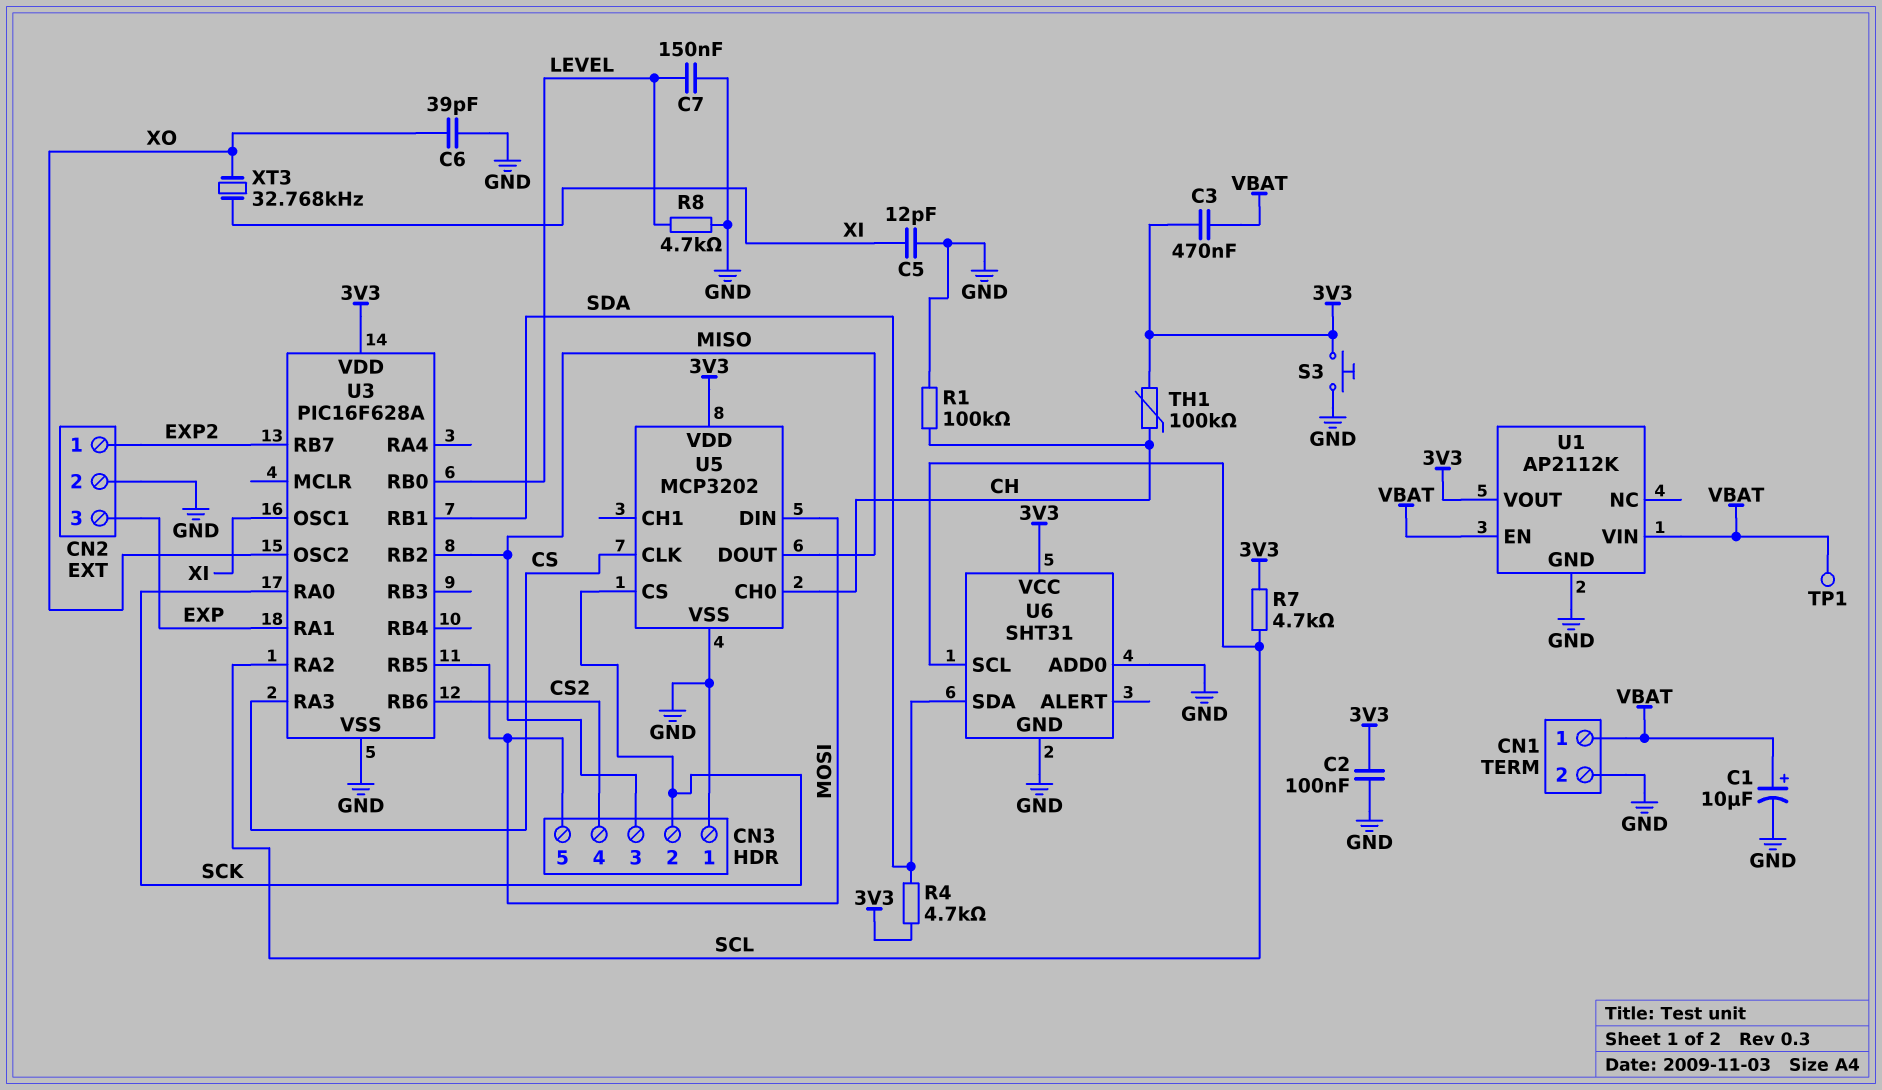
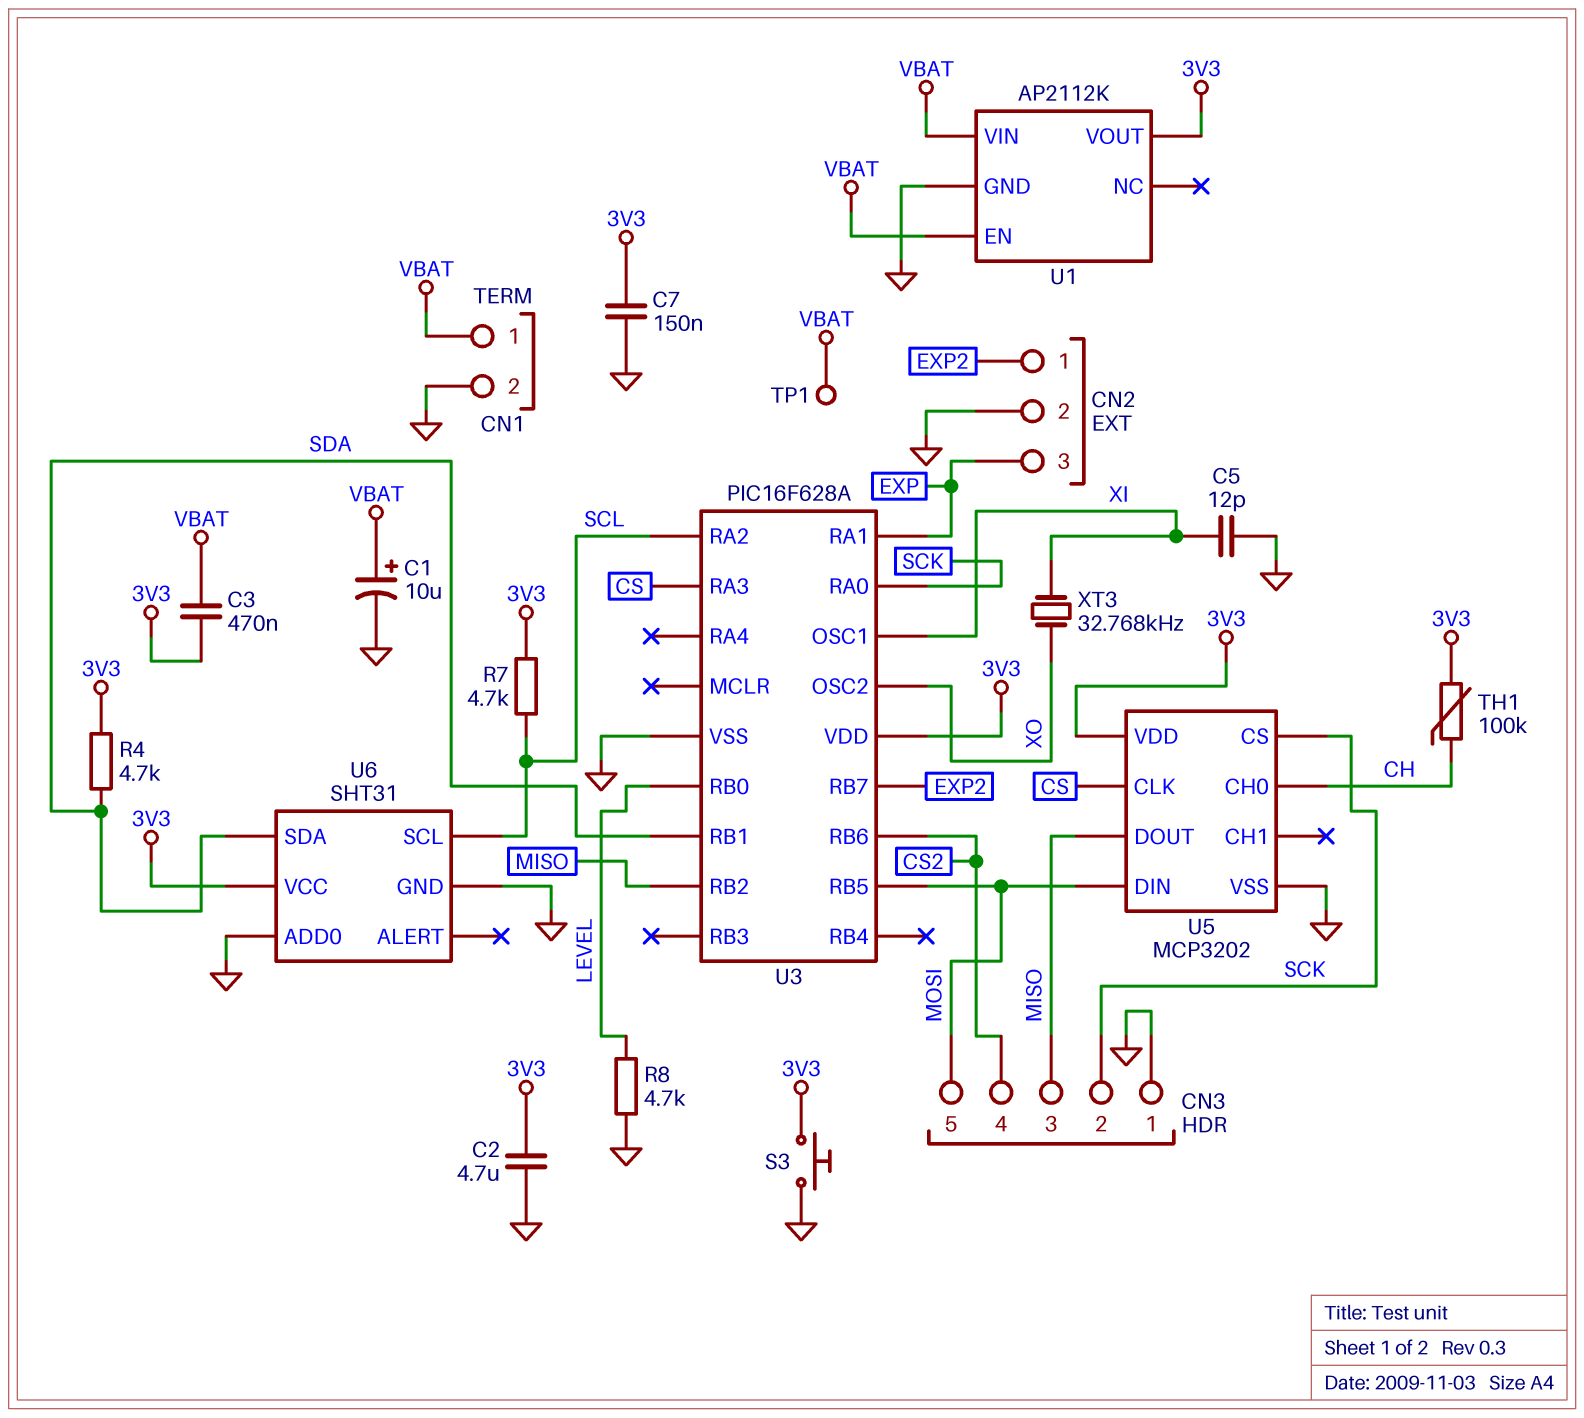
C2: 100nF (3V3, GND) -> 4.7uF (3V3, GND)
C6: 39pF (GND, XO) -> none
C7: 150nF (GND, LEVEL) -> 150nF (3V3, GND)
R1: 100k (CH, GND) -> none

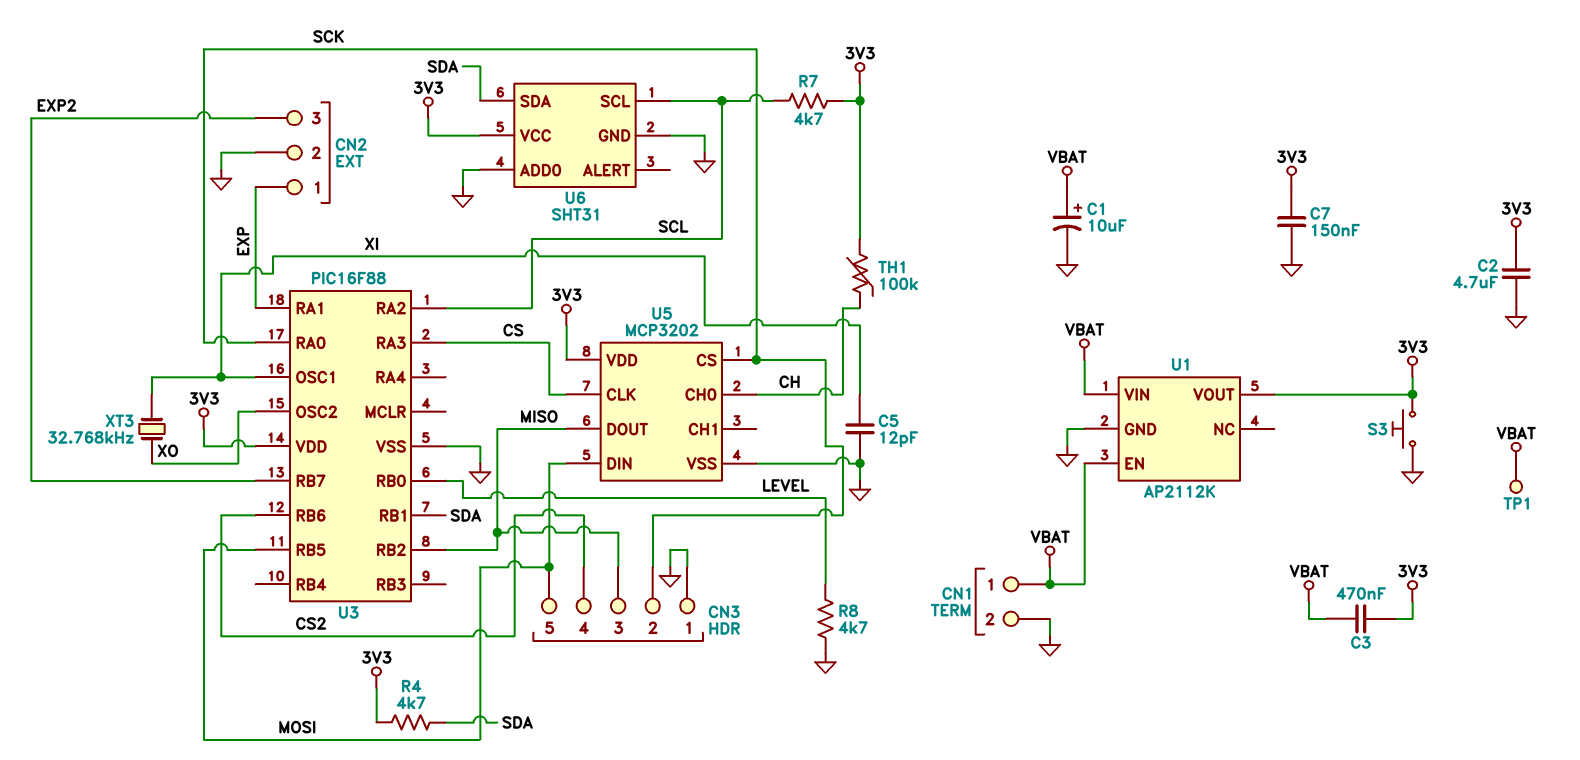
CN2 pin 1: EXP2 -> EXP
CN2 pin 3: EXP -> EXP2
U3: PIC16F628A -> PIC16F88

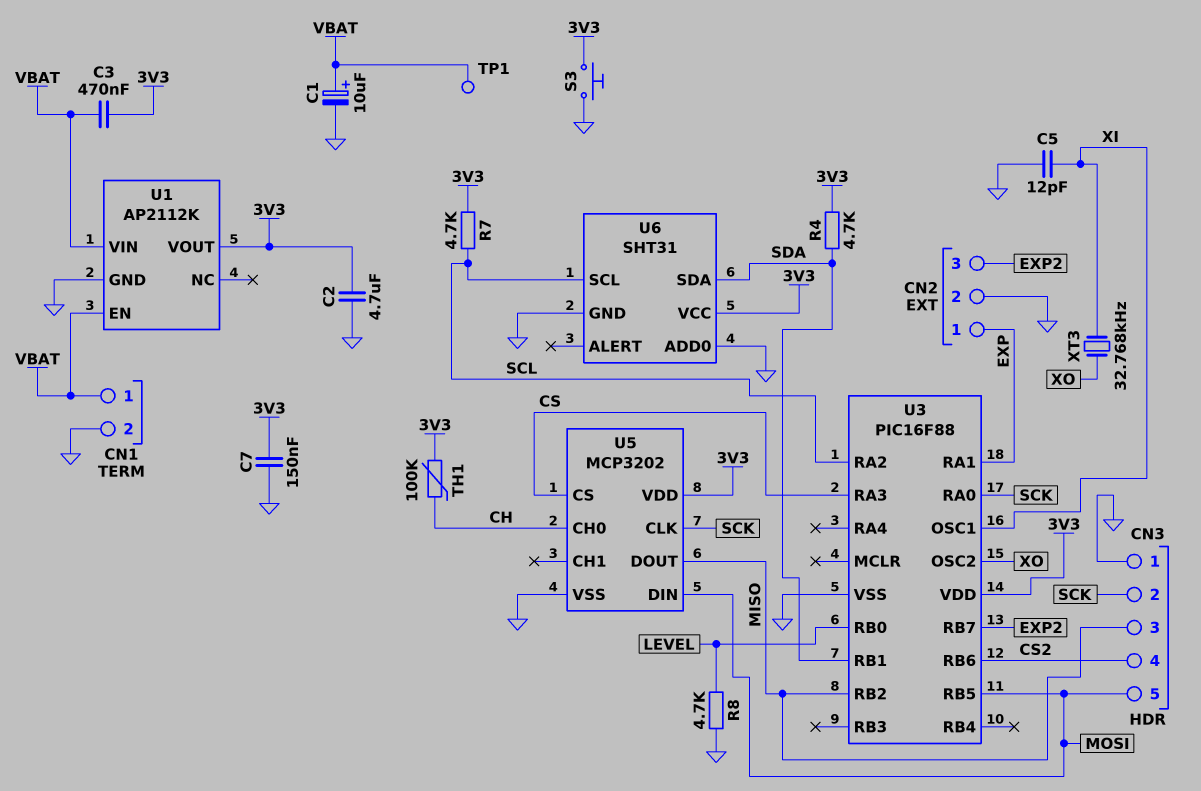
U5 pin CLK: CS -> SCK
U5 pin CS: SCK -> CS

